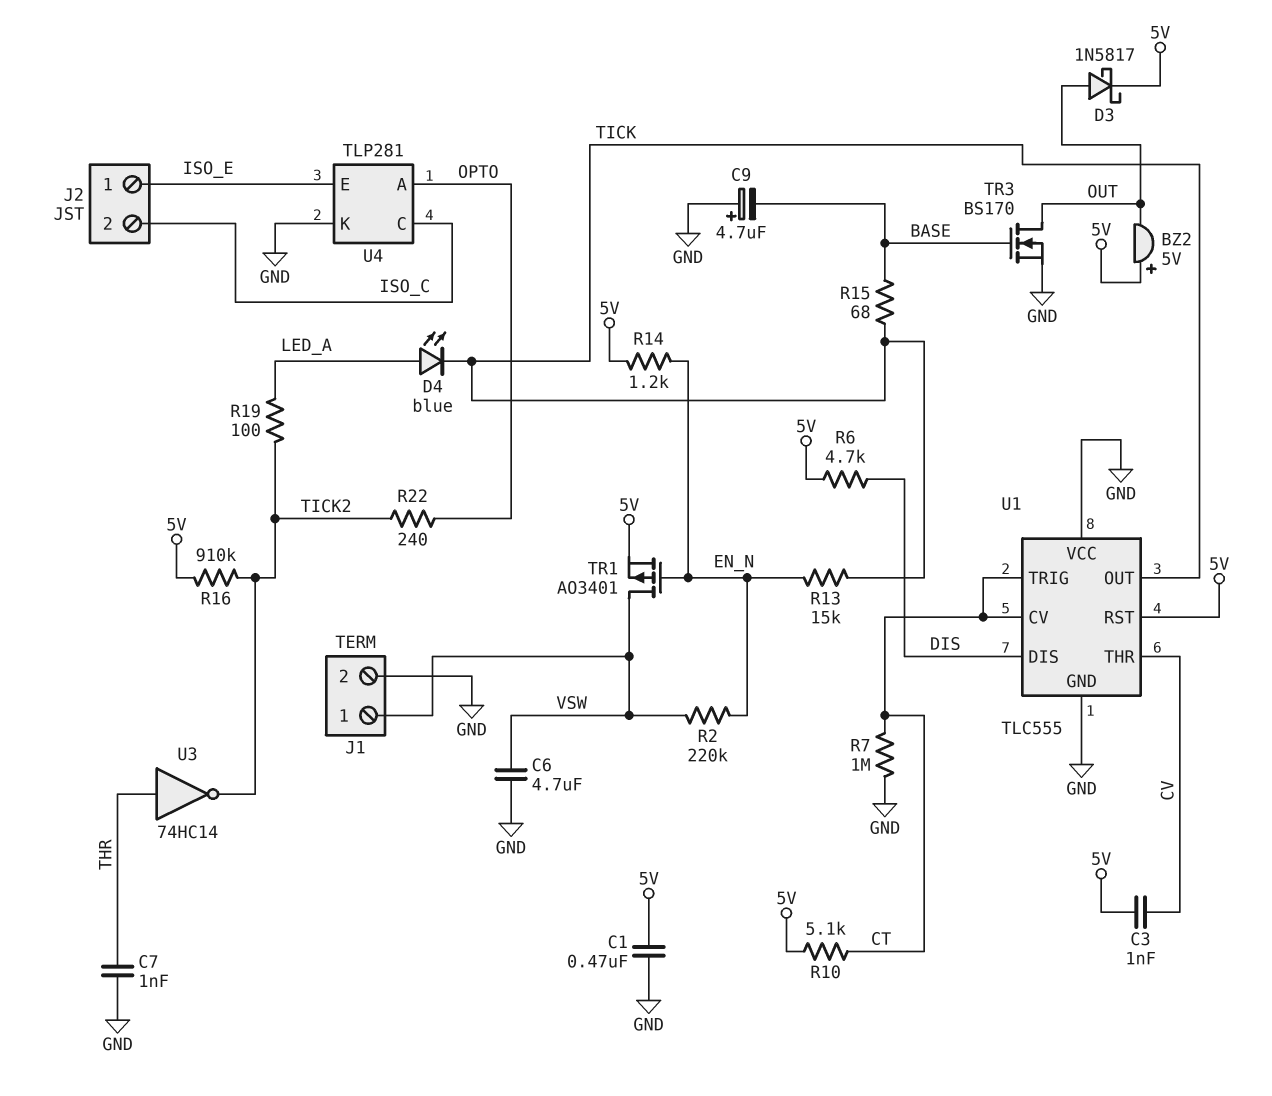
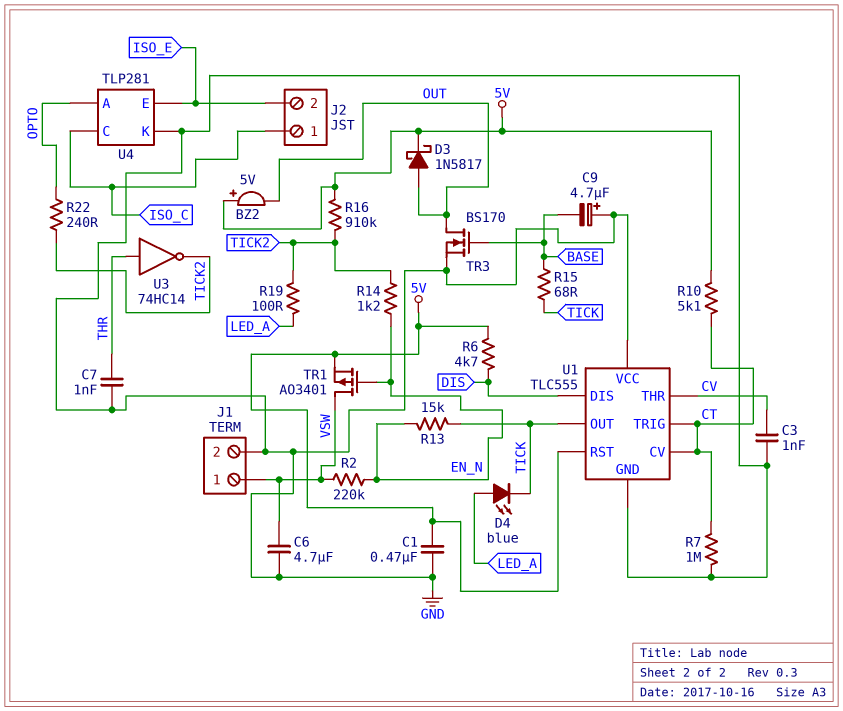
C3: 1nF (5V, CV) -> 1nF (CV, GND)
J2 pin 1: ISO_E -> ISO_C
J2 pin 2: ISO_C -> ISO_E
R14: 1.2k (5V, EN_N) -> 1.2k (EN_N, TICK2)

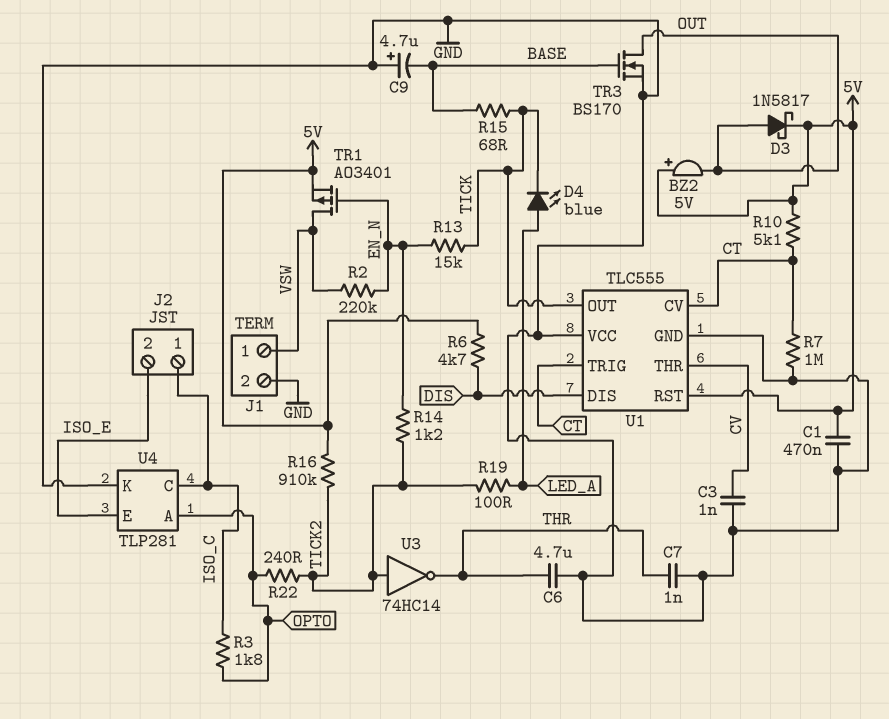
C6: 4.7uF (GND, VSW) -> 4.7uF (GND, THR)
R3: none -> 1.8k (ISO_C, OPTO)
U3: NOT 74HC14 (in THR, out TICK2) -> NOT 74HC14 (in TICK2, out THR)

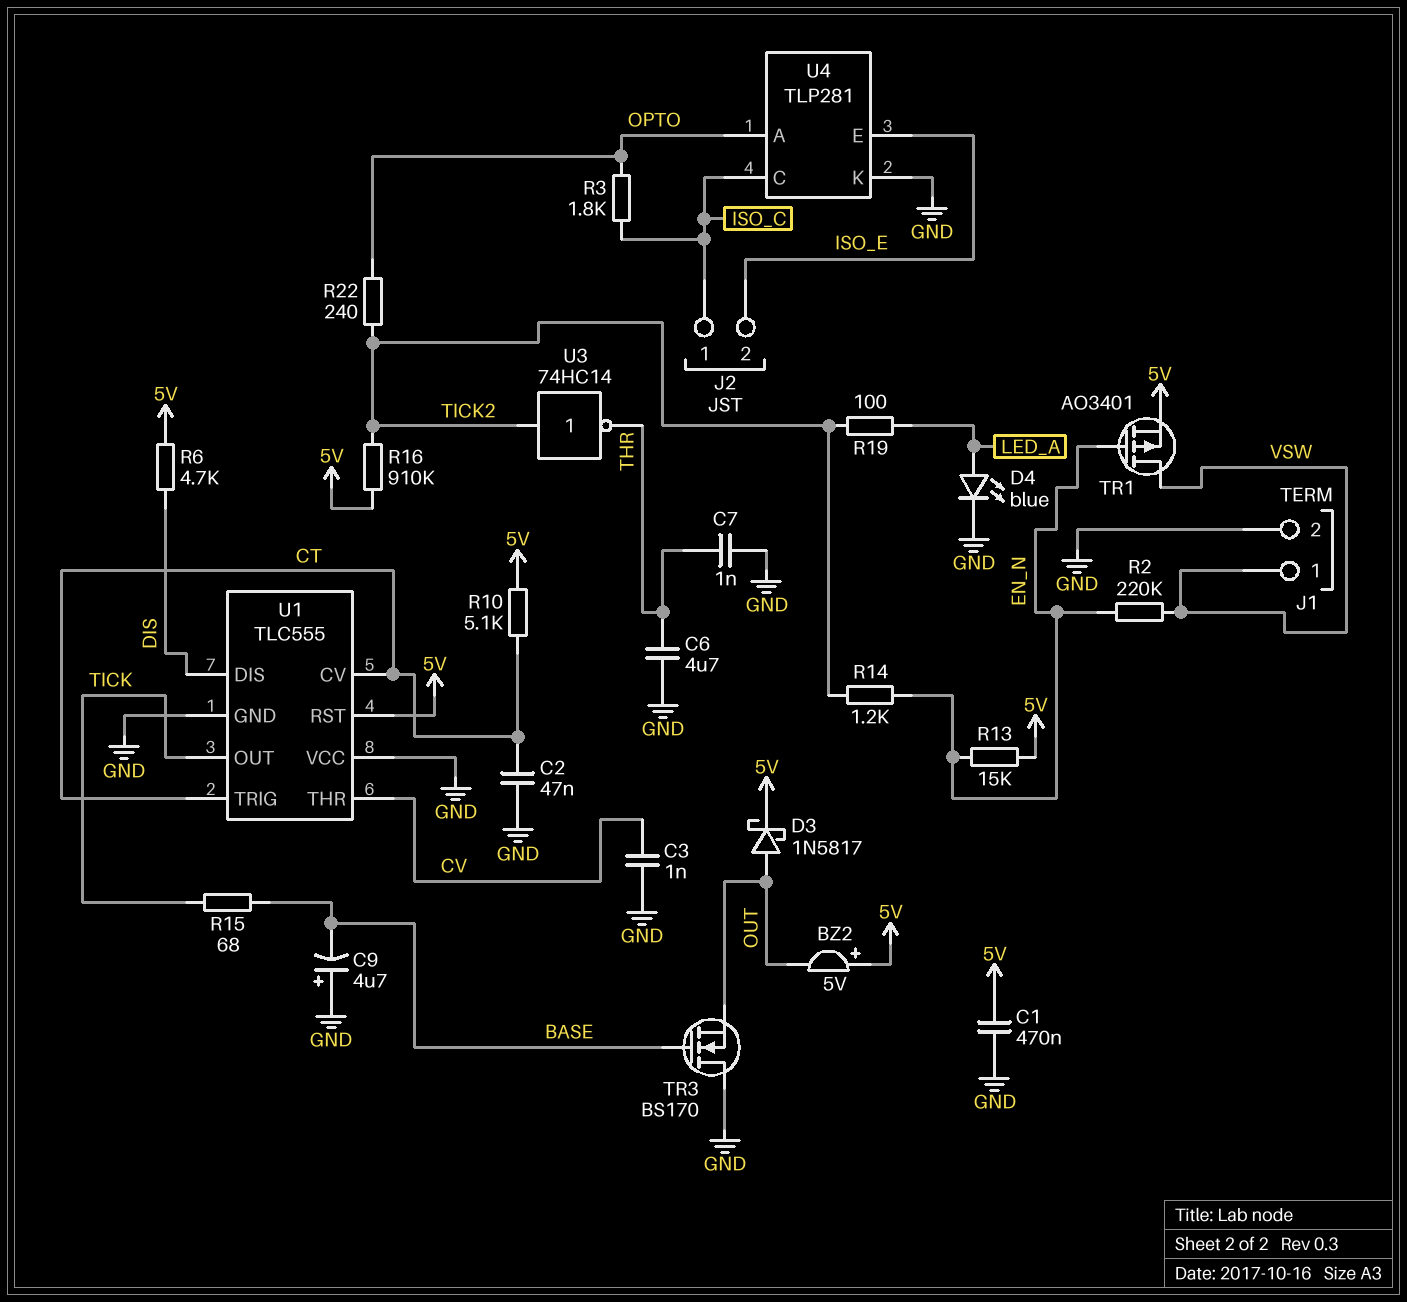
C2: none -> 47nF (CT, GND)
D4: LED blue (A LED_A, K TICK) -> LED blue (A LED_A, K GND)
R7: 1M (CT, GND) -> none
R13: 15k (EN_N, TICK) -> 15k (5V, EN_N)
TR3: NMOS BS170 (G BASE, D OUT, S GND) -> NMOS BS170 (G BASE, D GND, S OUT)

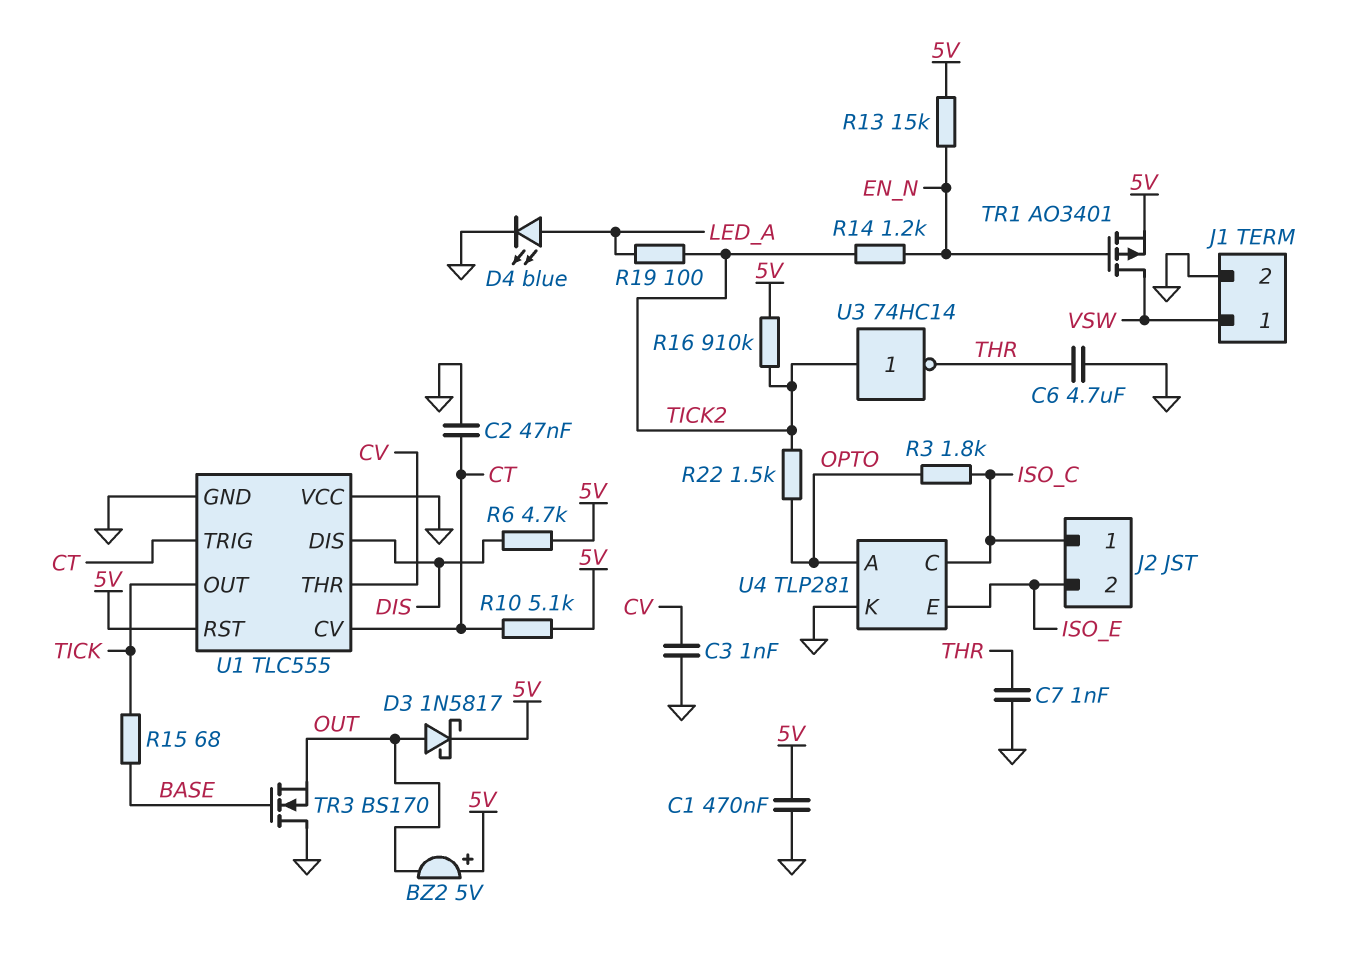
C9: 4.7uF (plus GND, minus BASE) -> none
R2: 220k (EN_N, VSW) -> none
R22: 240 (OPTO, TICK2) -> 1.5k (OPTO, TICK2)

